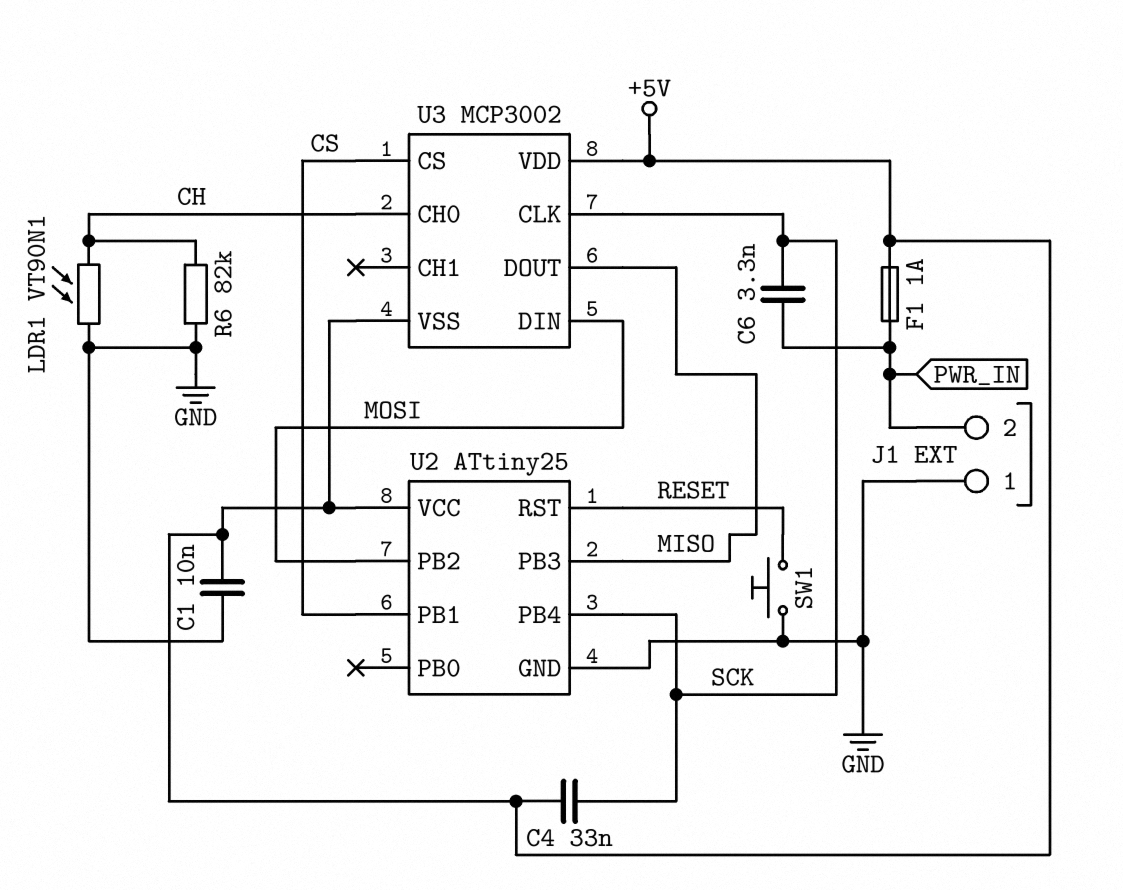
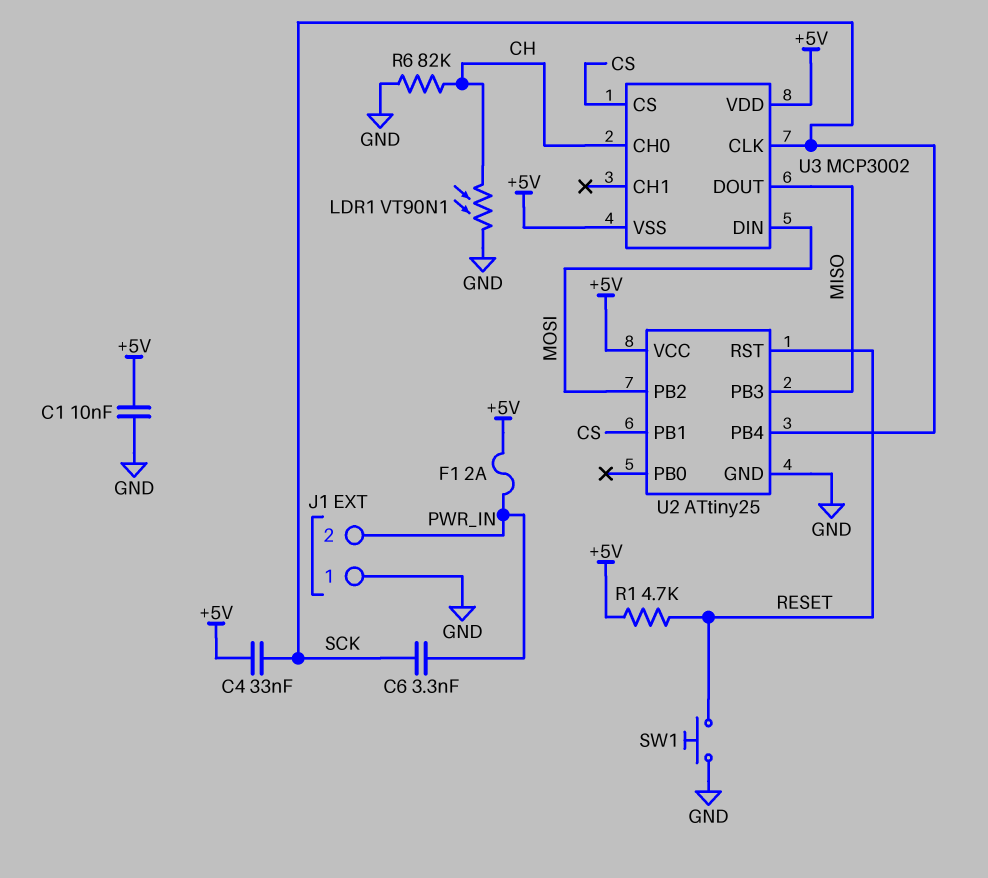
F1: 1A (+5V, PWR_IN) -> 2A (+5V, PWR_IN)
R1: none -> 4.7k (+5V, RESET)

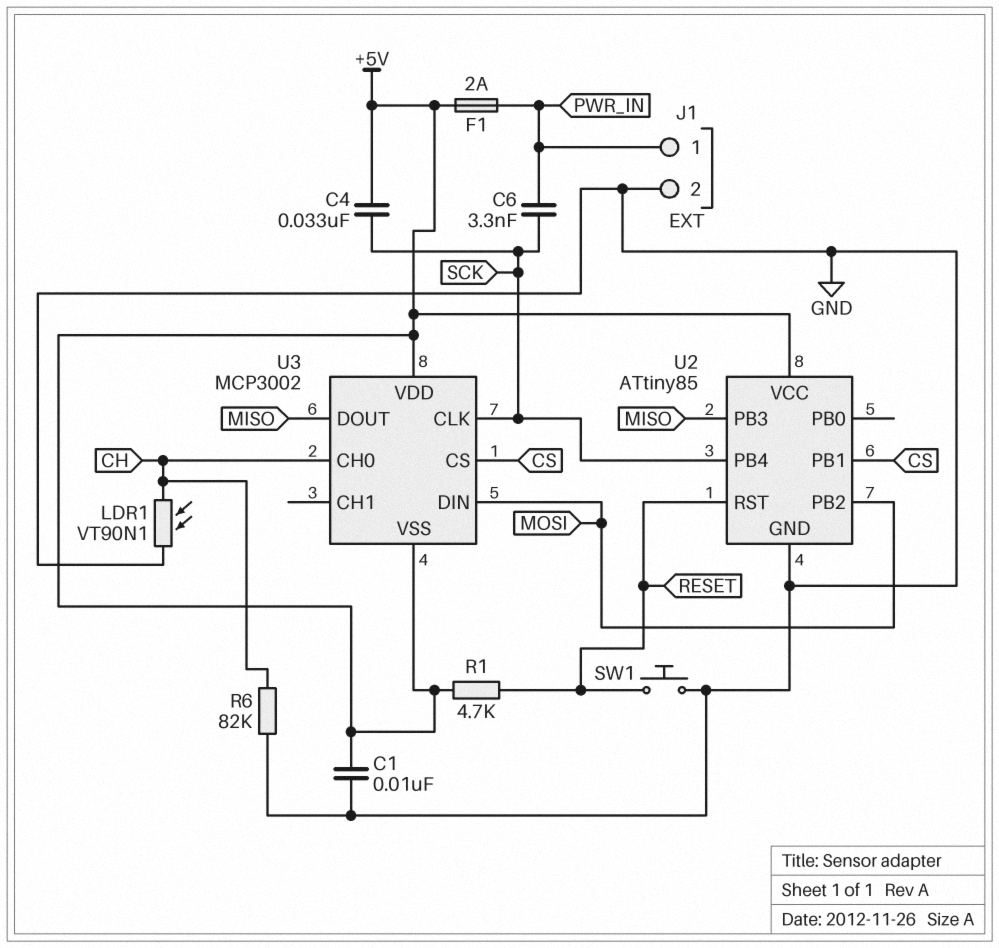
J1 pin 1: GND -> PWR_IN
J1 pin 2: PWR_IN -> GND
U2: ATtiny25 -> ATtiny85

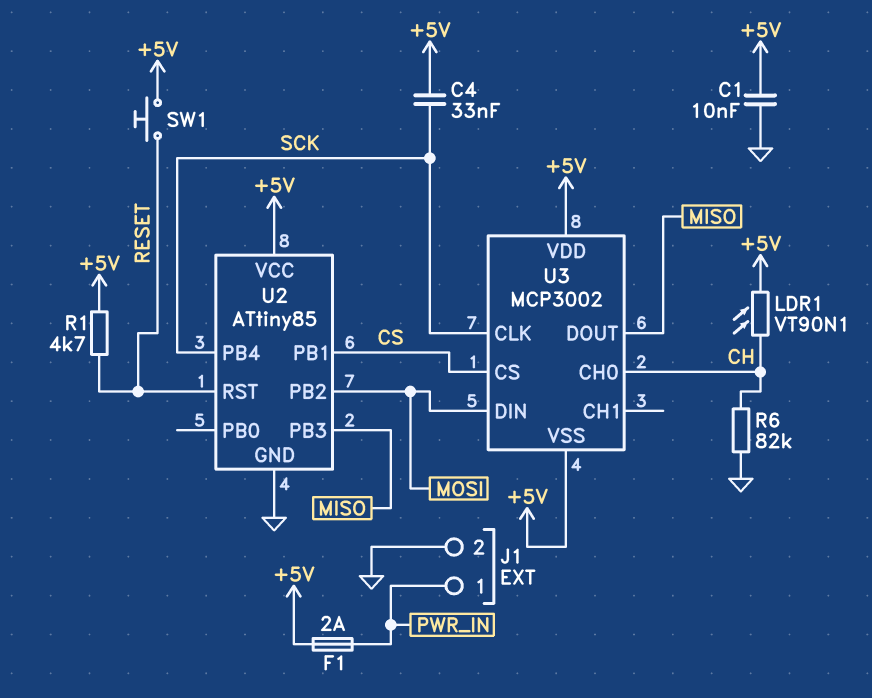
C6: 3.3nF (PWR_IN, SCK) -> none
LDR1: VT90N1 (CH, GND) -> VT90N1 (+5V, CH)
SW1: button (GND, RESET) -> button (+5V, RESET)

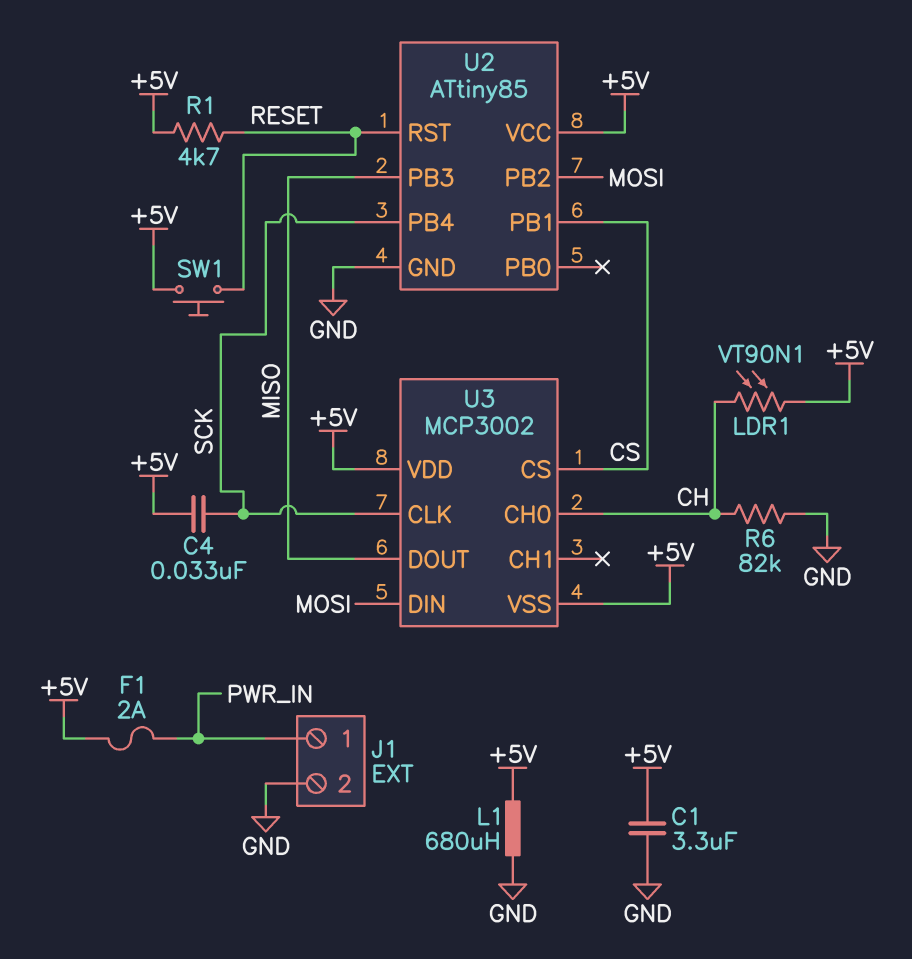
C1: 10nF (+5V, GND) -> 3.3uF (+5V, GND)
L1: none -> 680uH (+5V, GND)

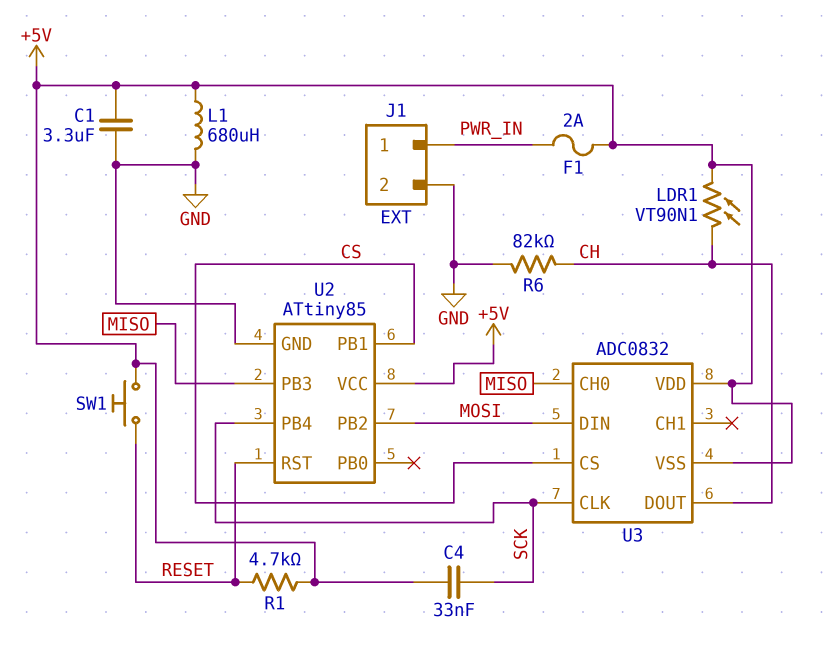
U3: MCP3002 -> ADC0832
U3 pin CH0: CH -> MISO
U3 pin DOUT: MISO -> CH

